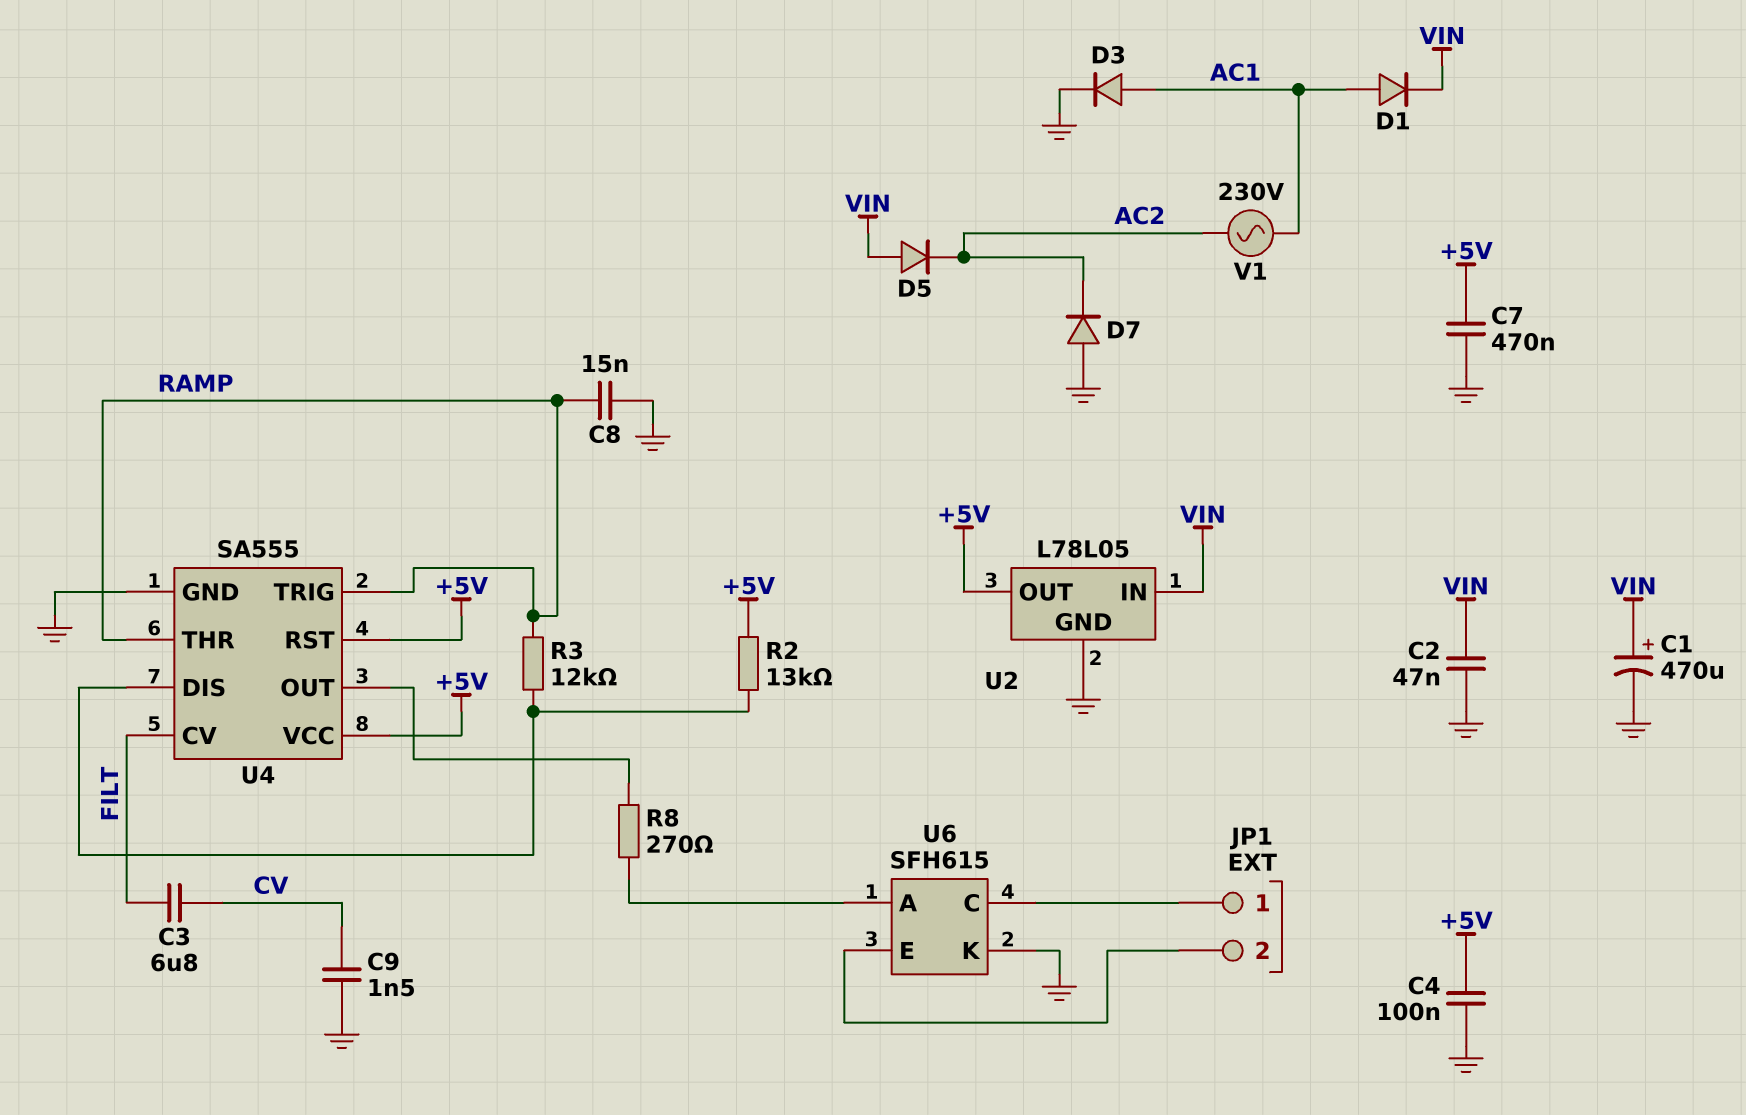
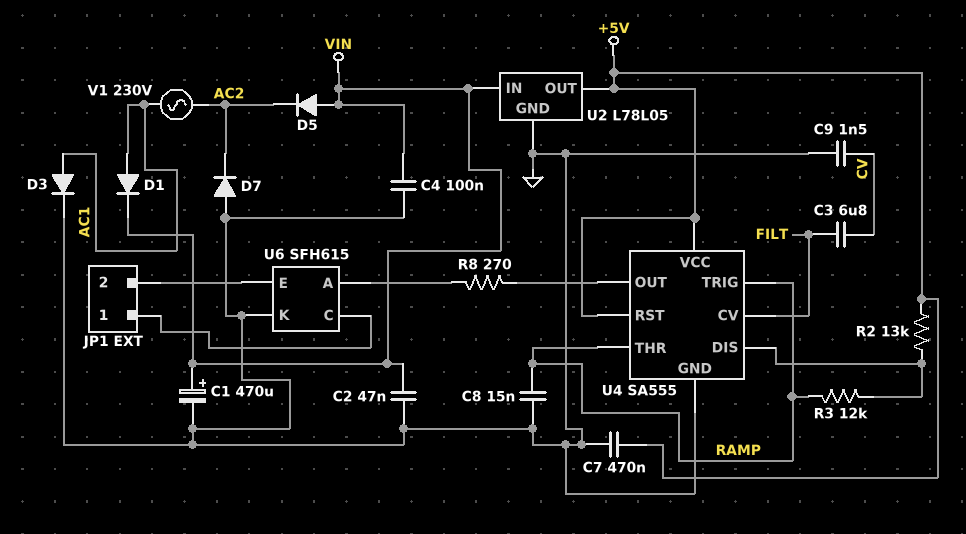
C4: 100nF (+5V, GND) -> 100nF (GND, VIN)

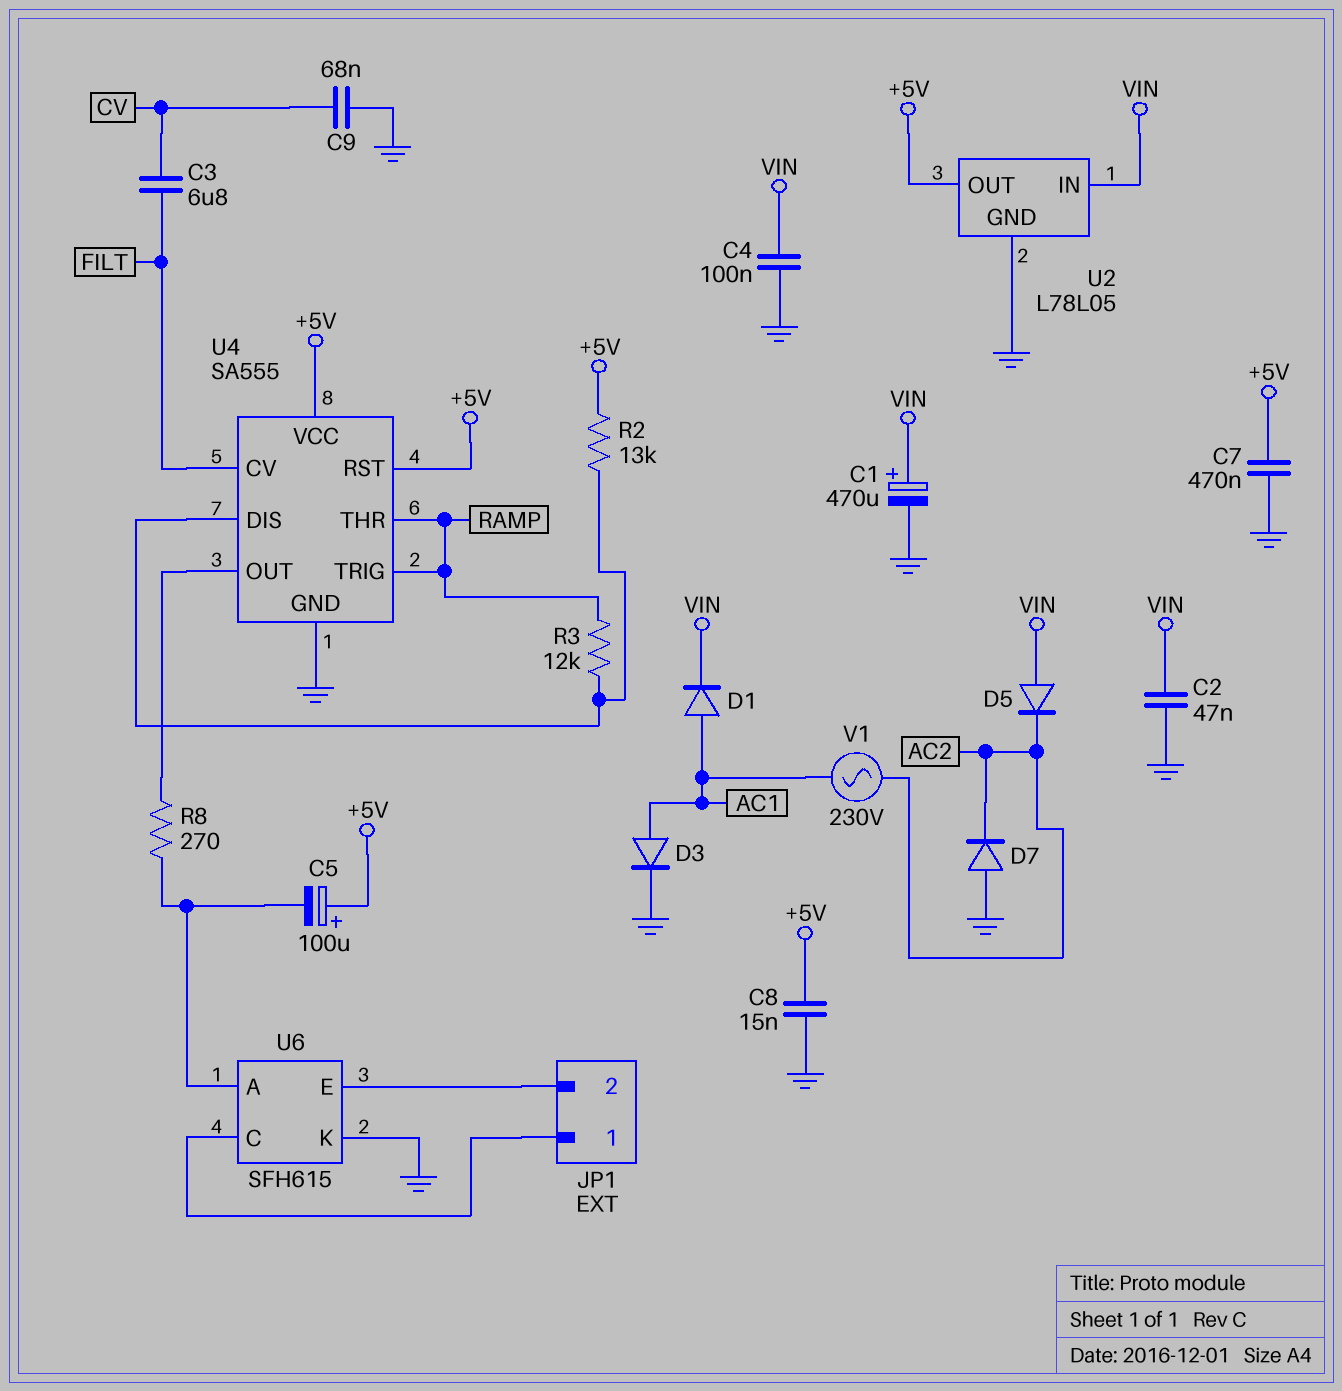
C5: none -> 100uF (plus +5V, minus U6/A)
C8: 15nF (GND, RAMP) -> 15nF (+5V, GND)
C9: 1.5nF (CV, GND) -> 68nF (CV, GND)

